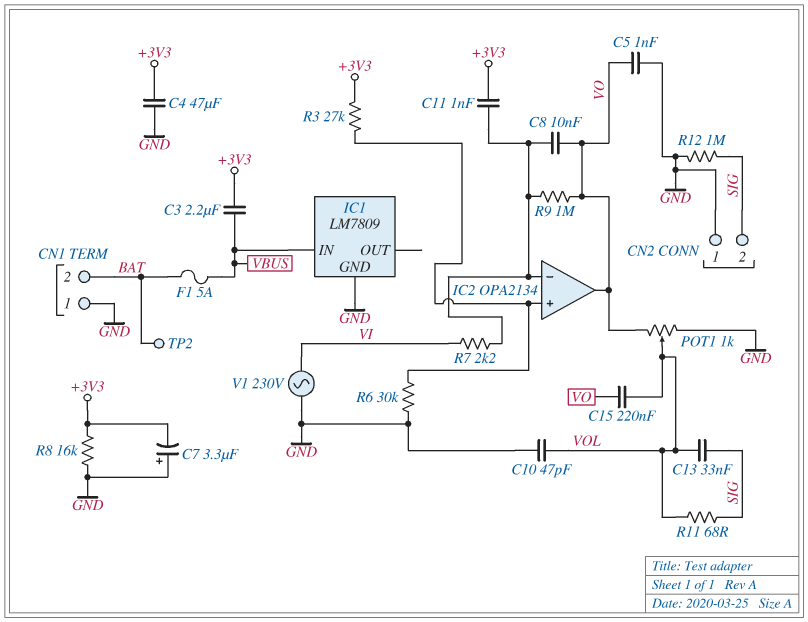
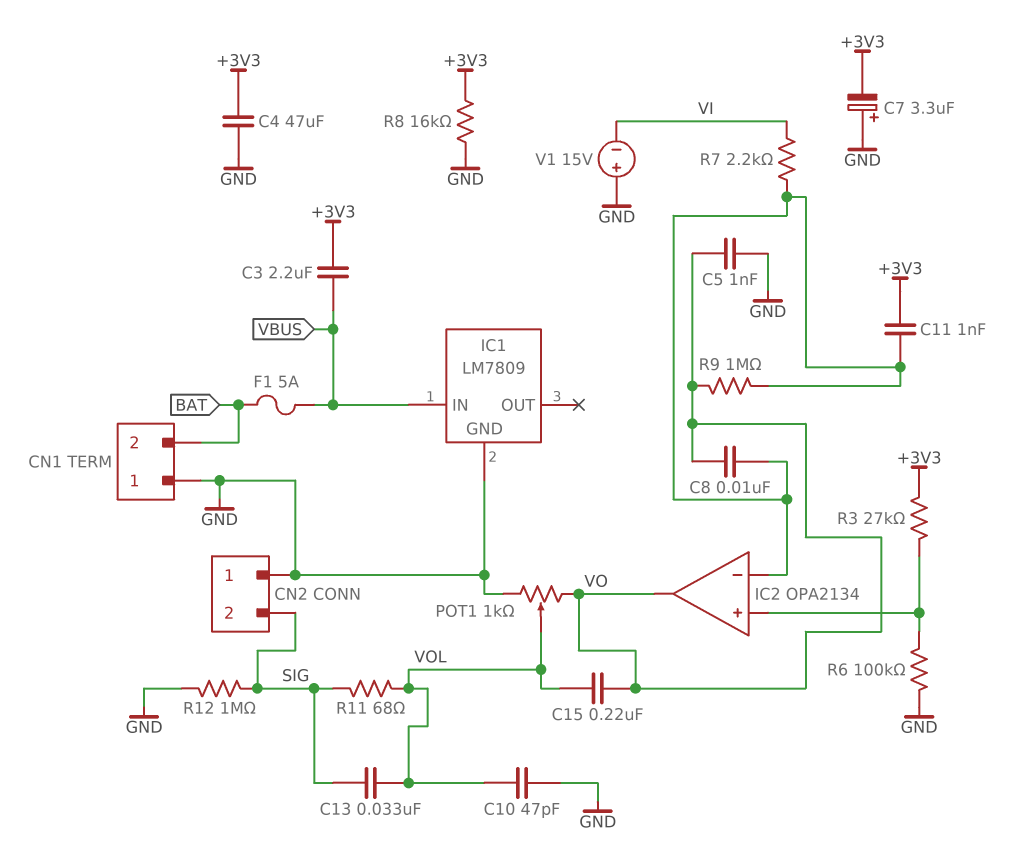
R6: 30k (GND, IC2/in+) -> 100k (GND, IC2/in+)
TP2: test point (BAT) -> none
V1: AC 230V (GND, VI) -> 15V (plus GND, minus VI)

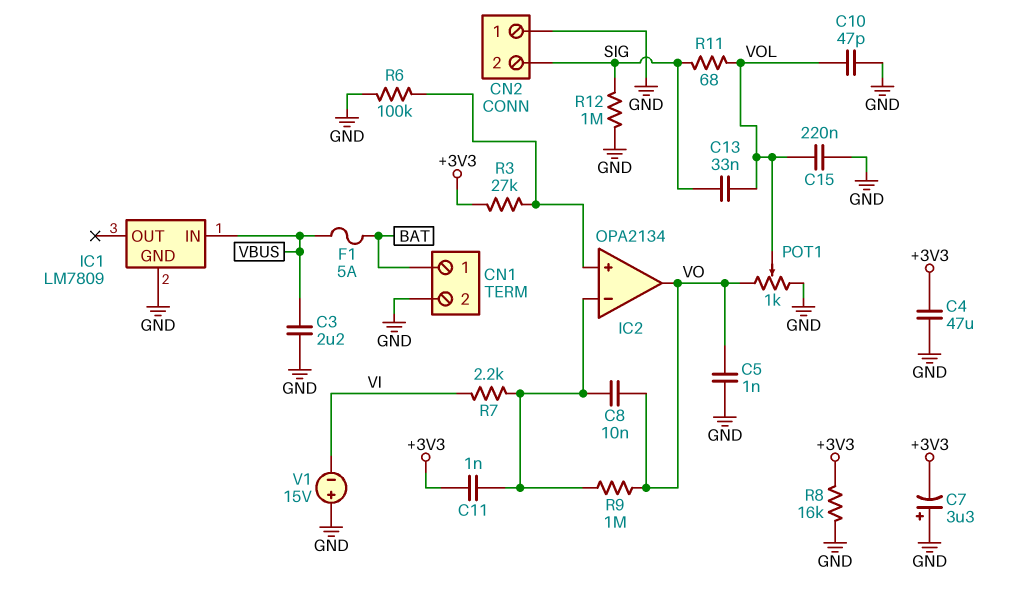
C3: 2.2uF (+3V3, VBUS) -> 2.2uF (GND, VBUS)
C15: 220nF (VO, VOL) -> 220nF (GND, VOL)
CN1 pin 1: GND -> BAT
CN1 pin 2: BAT -> GND

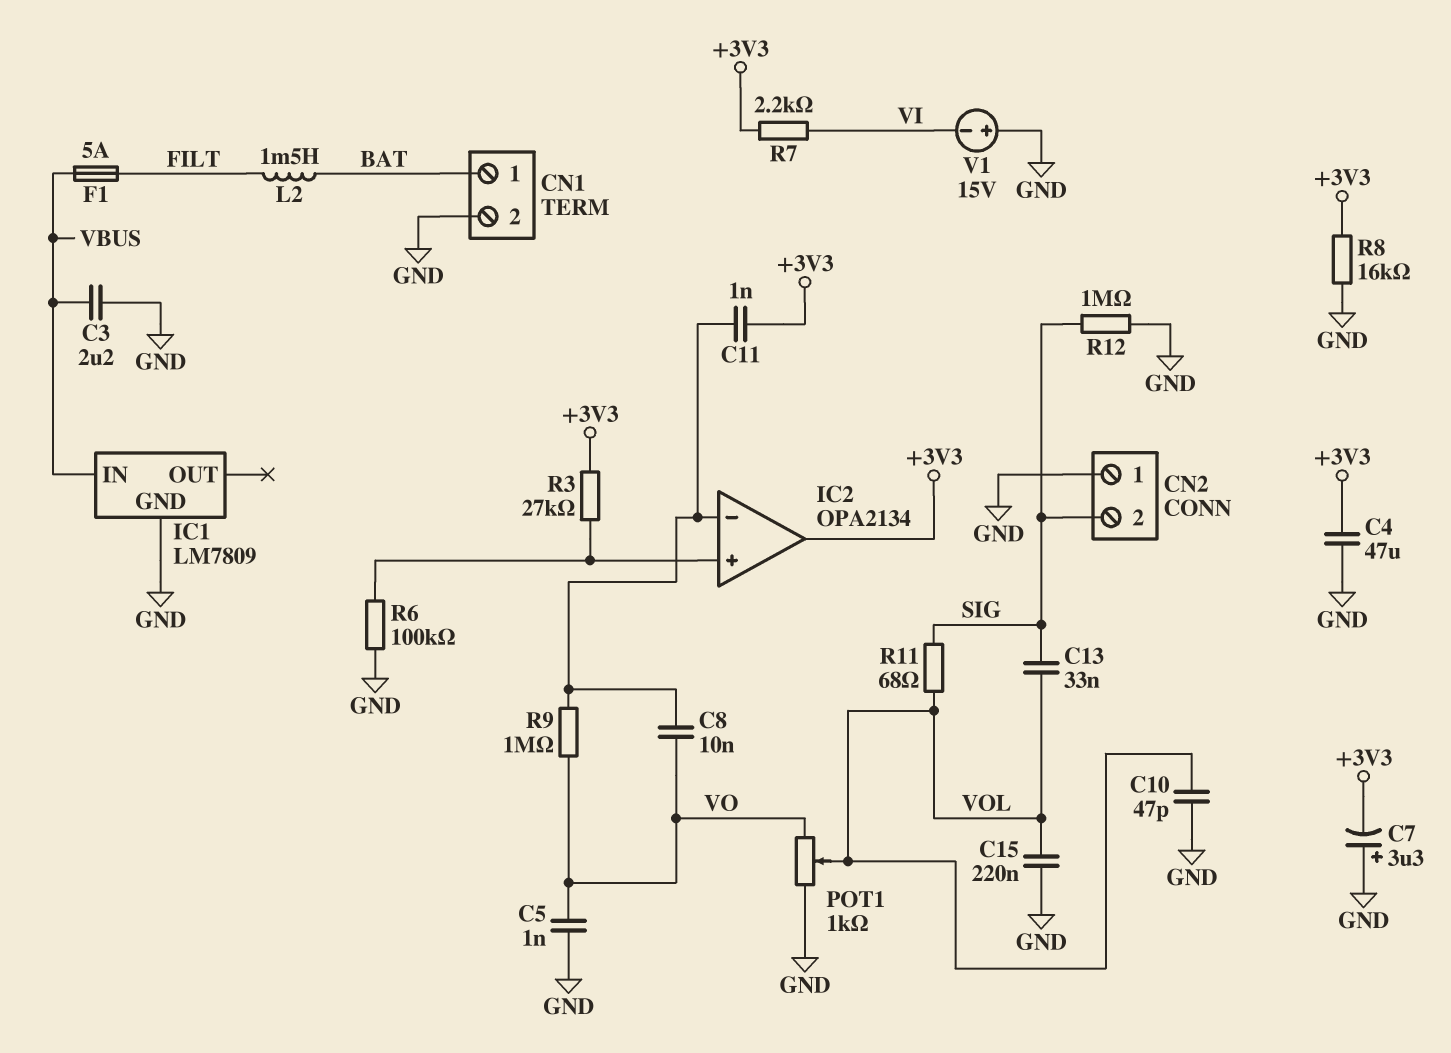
F1: 5A (BAT, VBUS) -> 5A (FILT, VBUS)
IC2 pin out: VO -> +3V3
L2: none -> 1.5mH (BAT, FILT)
R7: 2.2k (IC2/in-, VI) -> 2.2k (+3V3, VI)

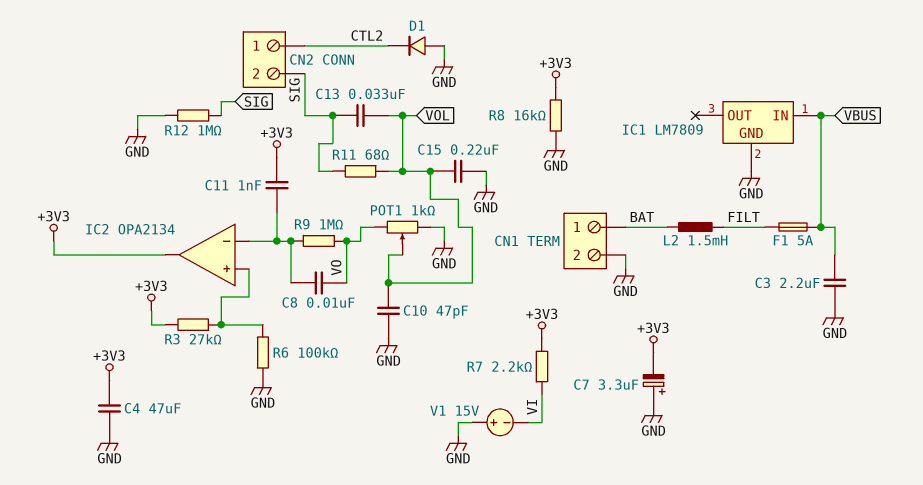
C5: 1nF (GND, VO) -> none
CN2 pin 1: GND -> CTL2
D1: none -> diode (A GND, K CTL2)

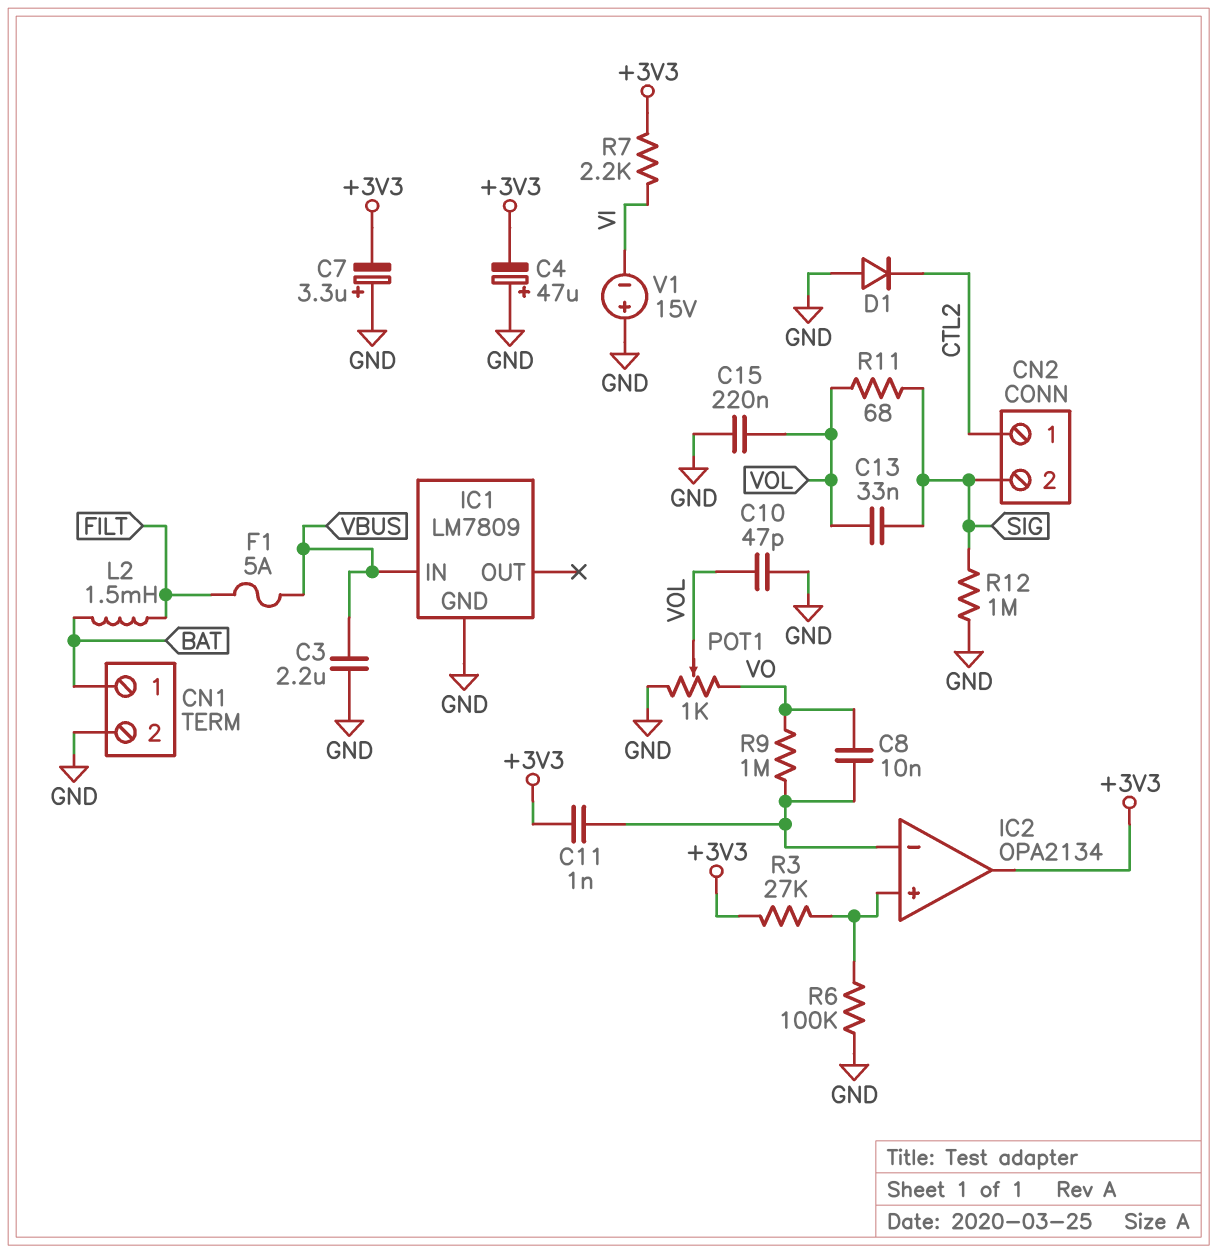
C4: 47uF (+3V3, GND) -> 47uF (plus GND, minus +3V3)
R8: 16k (+3V3, GND) -> none

